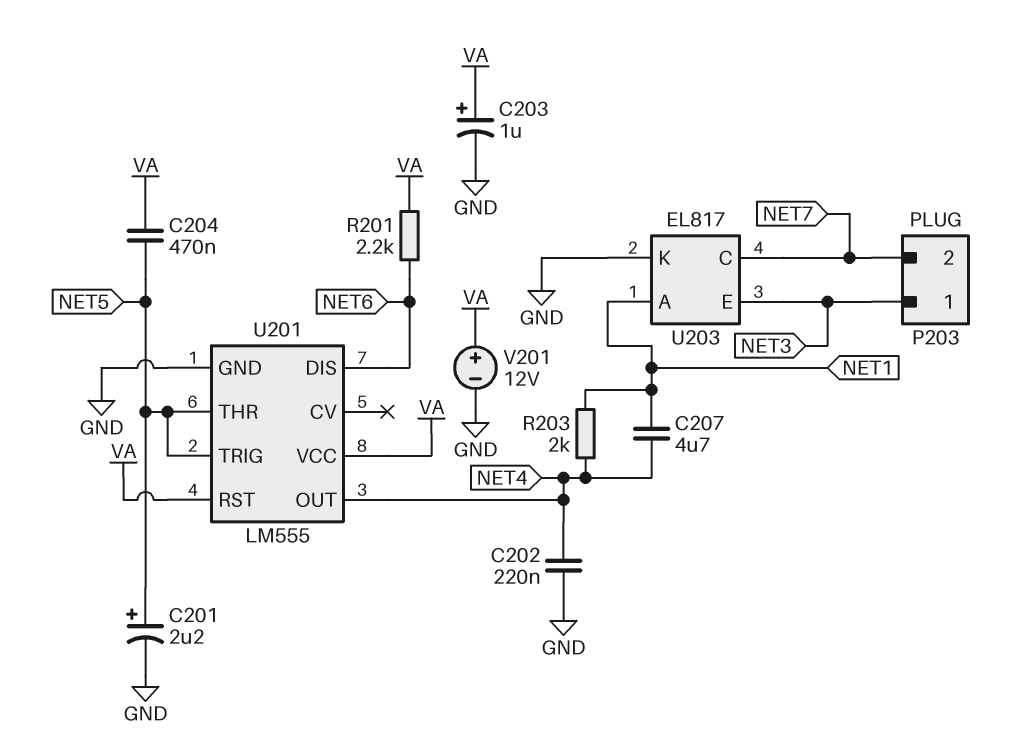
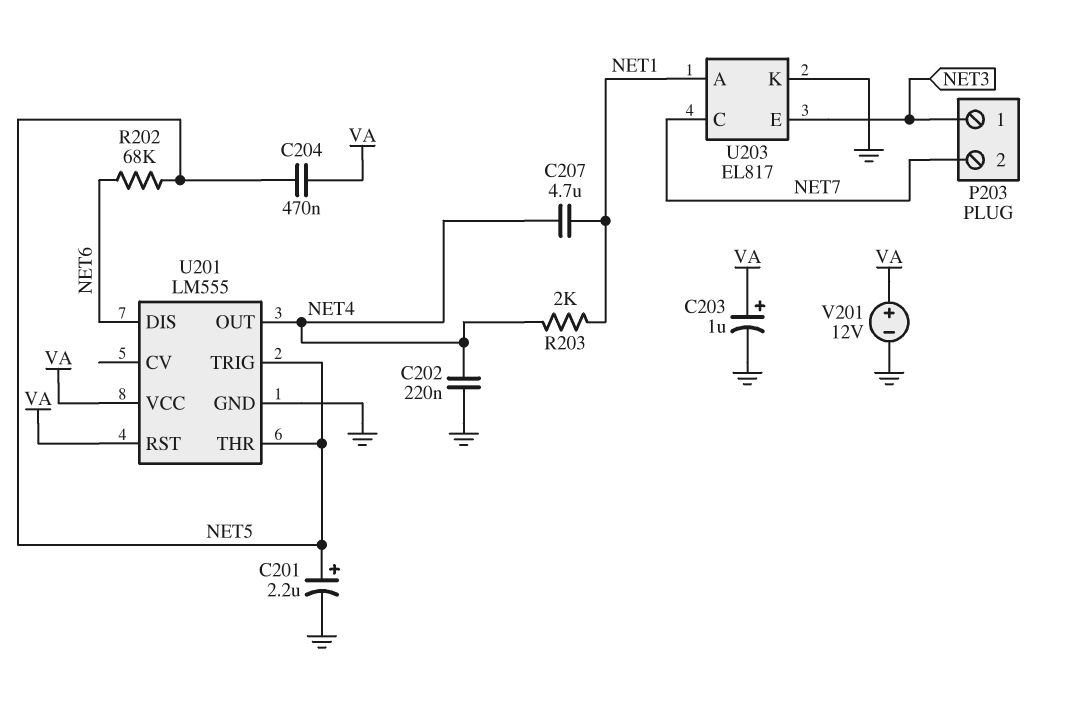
R201: 2.2k (NET6, VA) -> none
R202: none -> 68k (NET5, NET6)

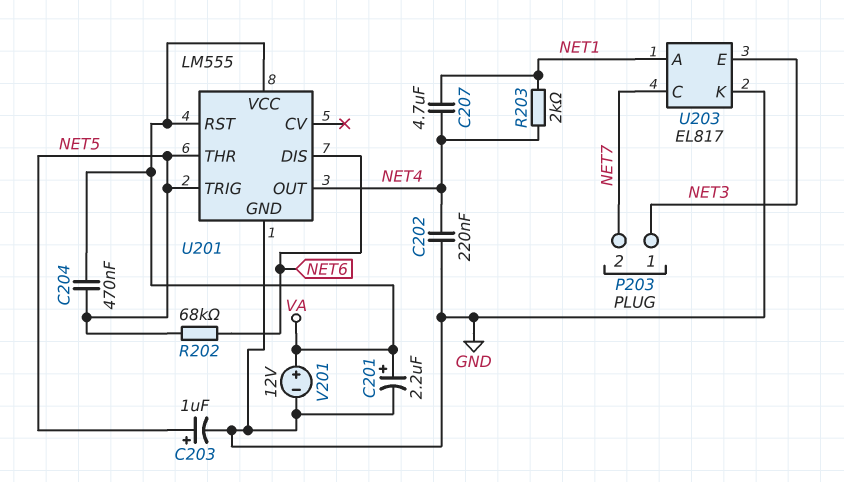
C201: 2.2uF (plus NET5, minus GND) -> 2.2uF (plus VA, minus GND)
C203: 1uF (plus VA, minus GND) -> 1uF (plus NET5, minus GND)

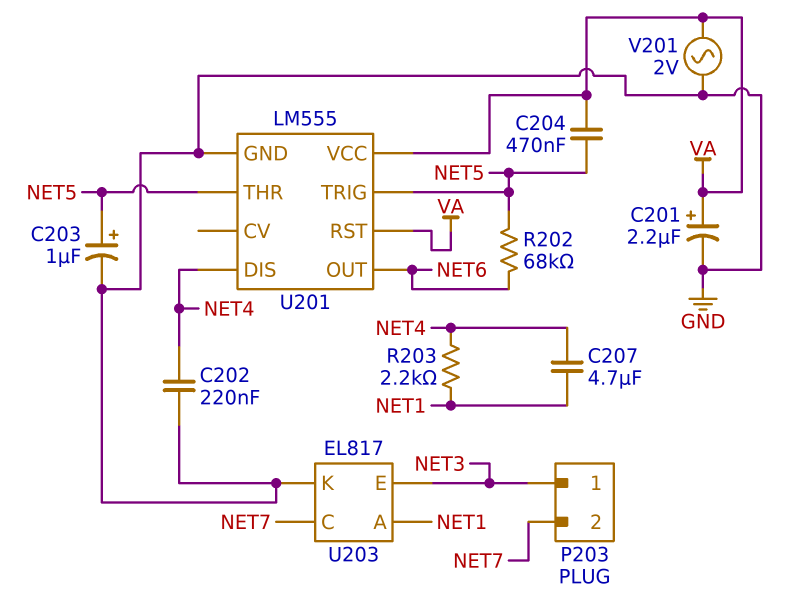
R203: 2k (NET1, NET4) -> 2.2k (NET1, NET4)
U201 pin DIS: NET6 -> NET4
U201 pin OUT: NET4 -> NET6
V201: 12V (plus VA, minus GND) -> AC 2V (GND, VA)

